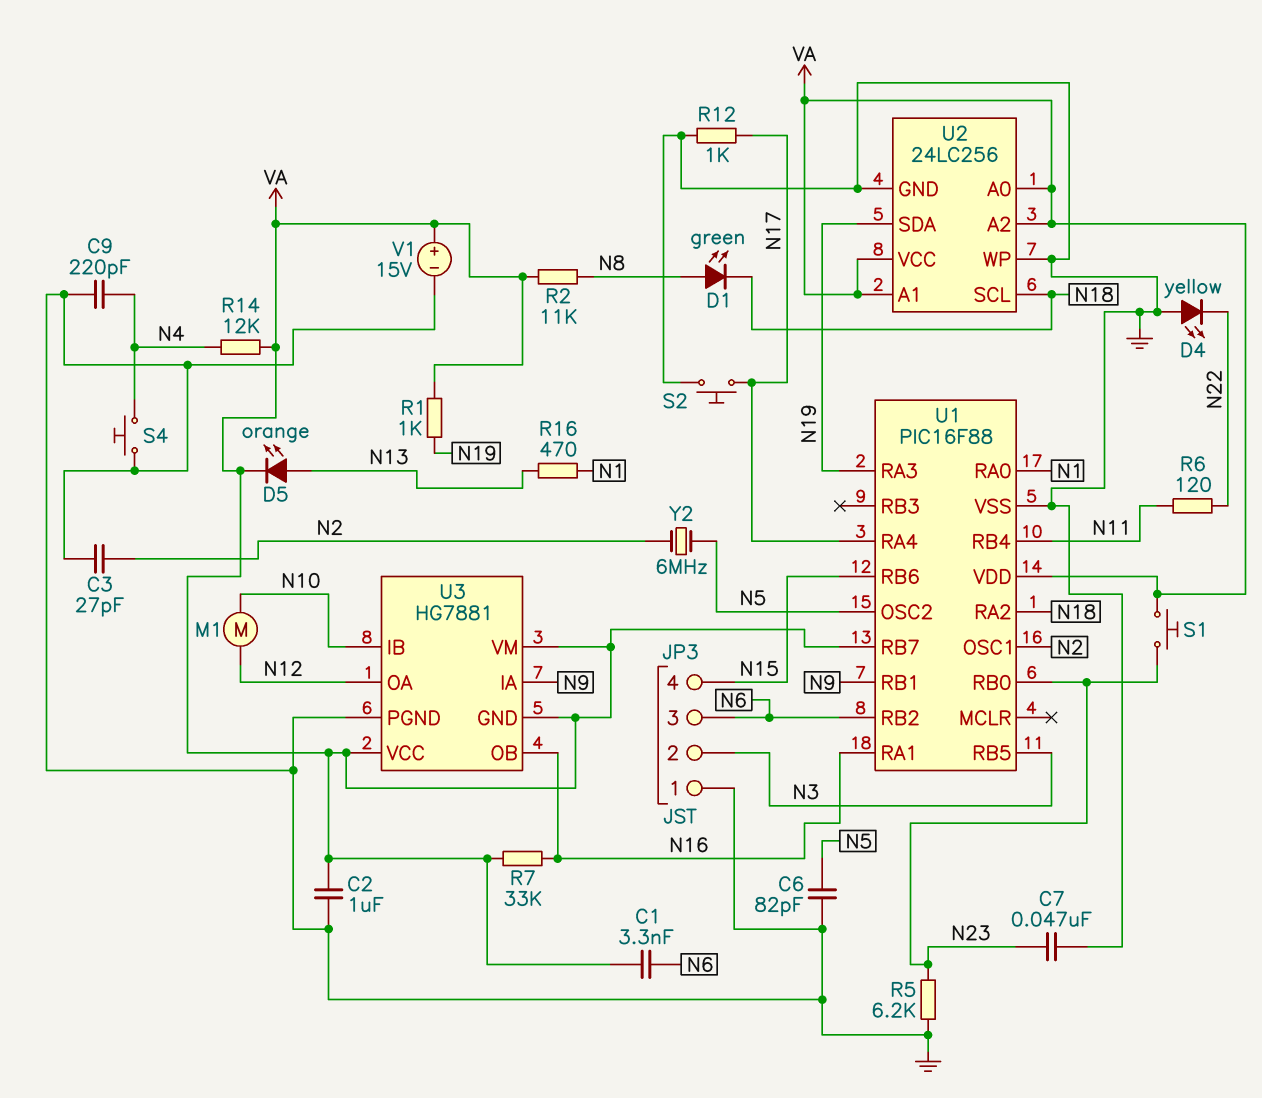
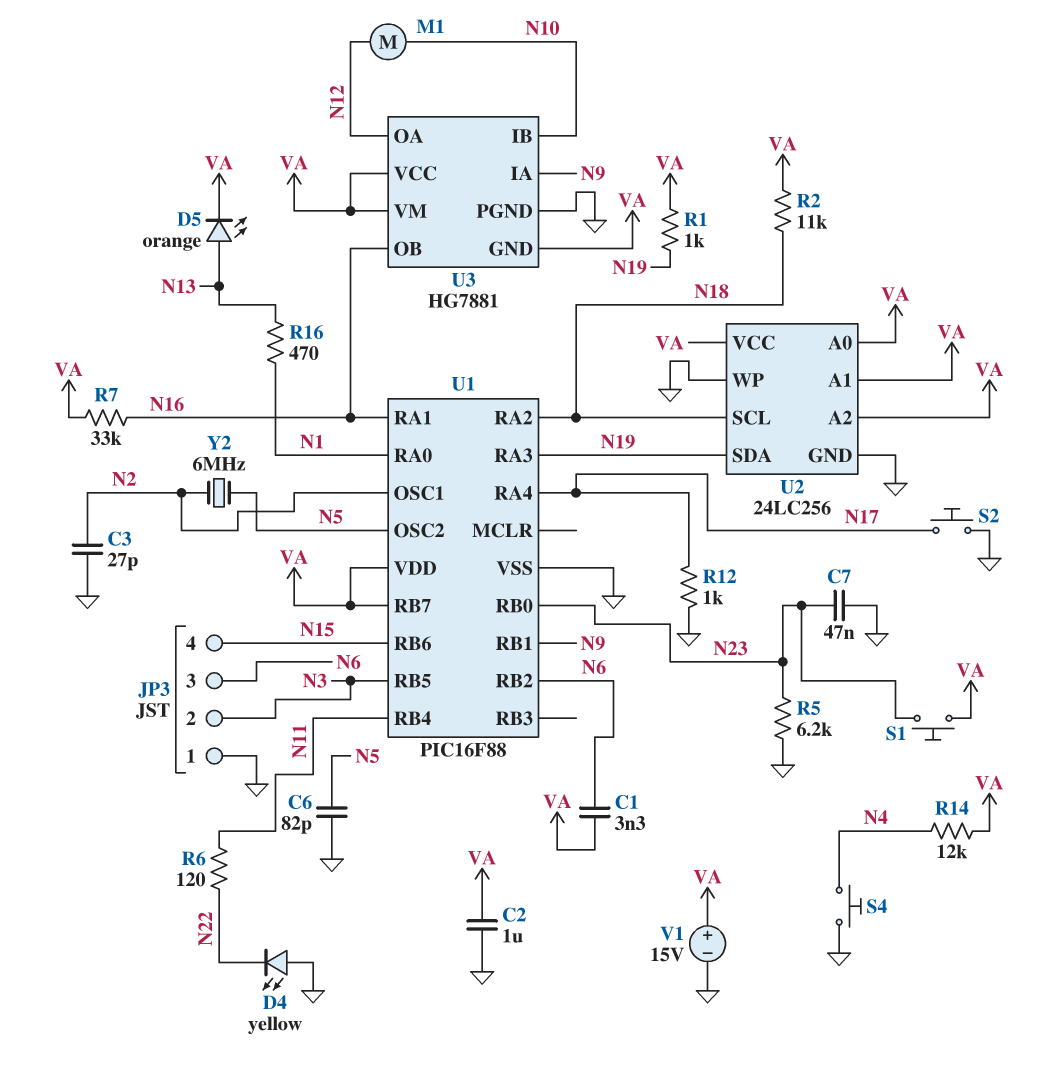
C9: 220pF (GND, N4) -> none
D1: LED green (A N8, K N18) -> none
R2: 11k (N8, VA) -> 11k (N18, VA)

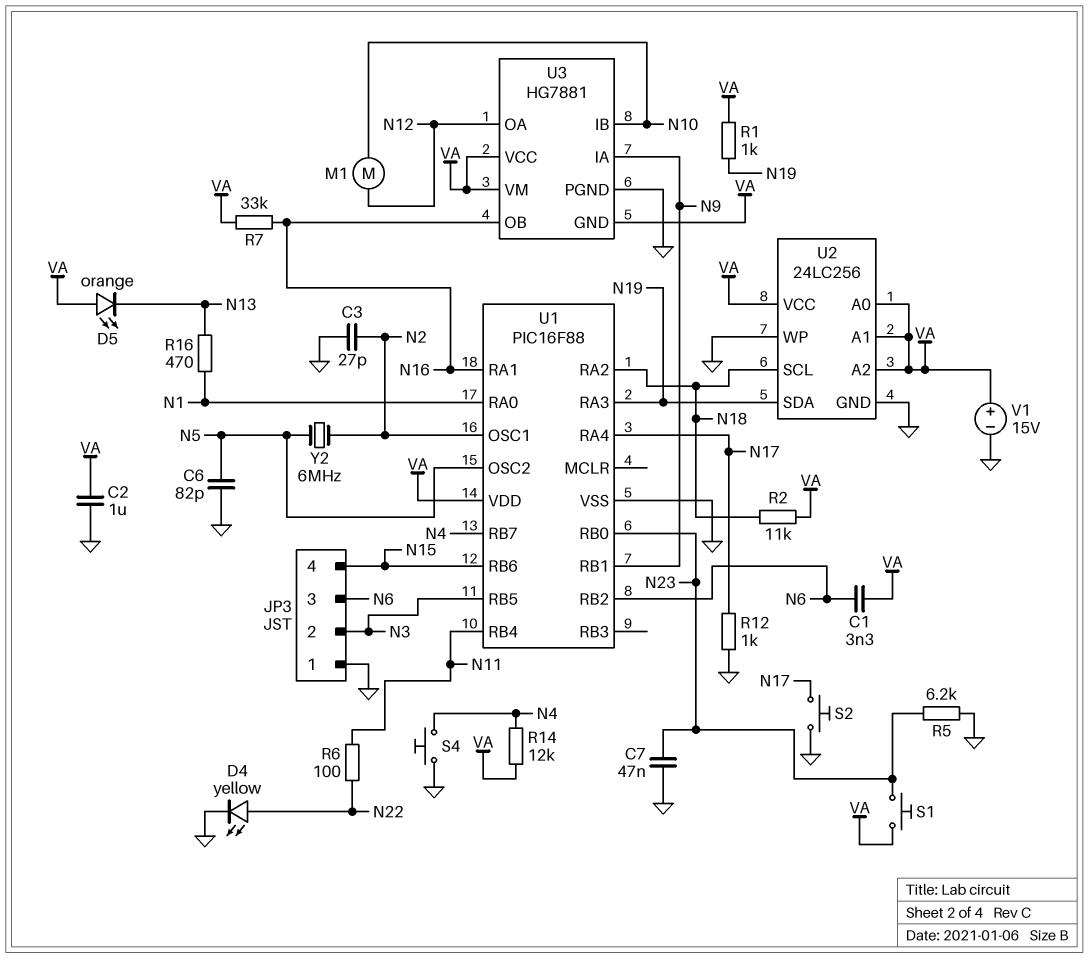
D4: LED yellow (A GND, K N22) -> LED yellow (A N22, K GND)
D5: LED orange (A N13, K VA) -> LED orange (A VA, K N13)
R6: 120 (N11, N22) -> 100 (N11, N22)
U1 pin RB7: VA -> N4

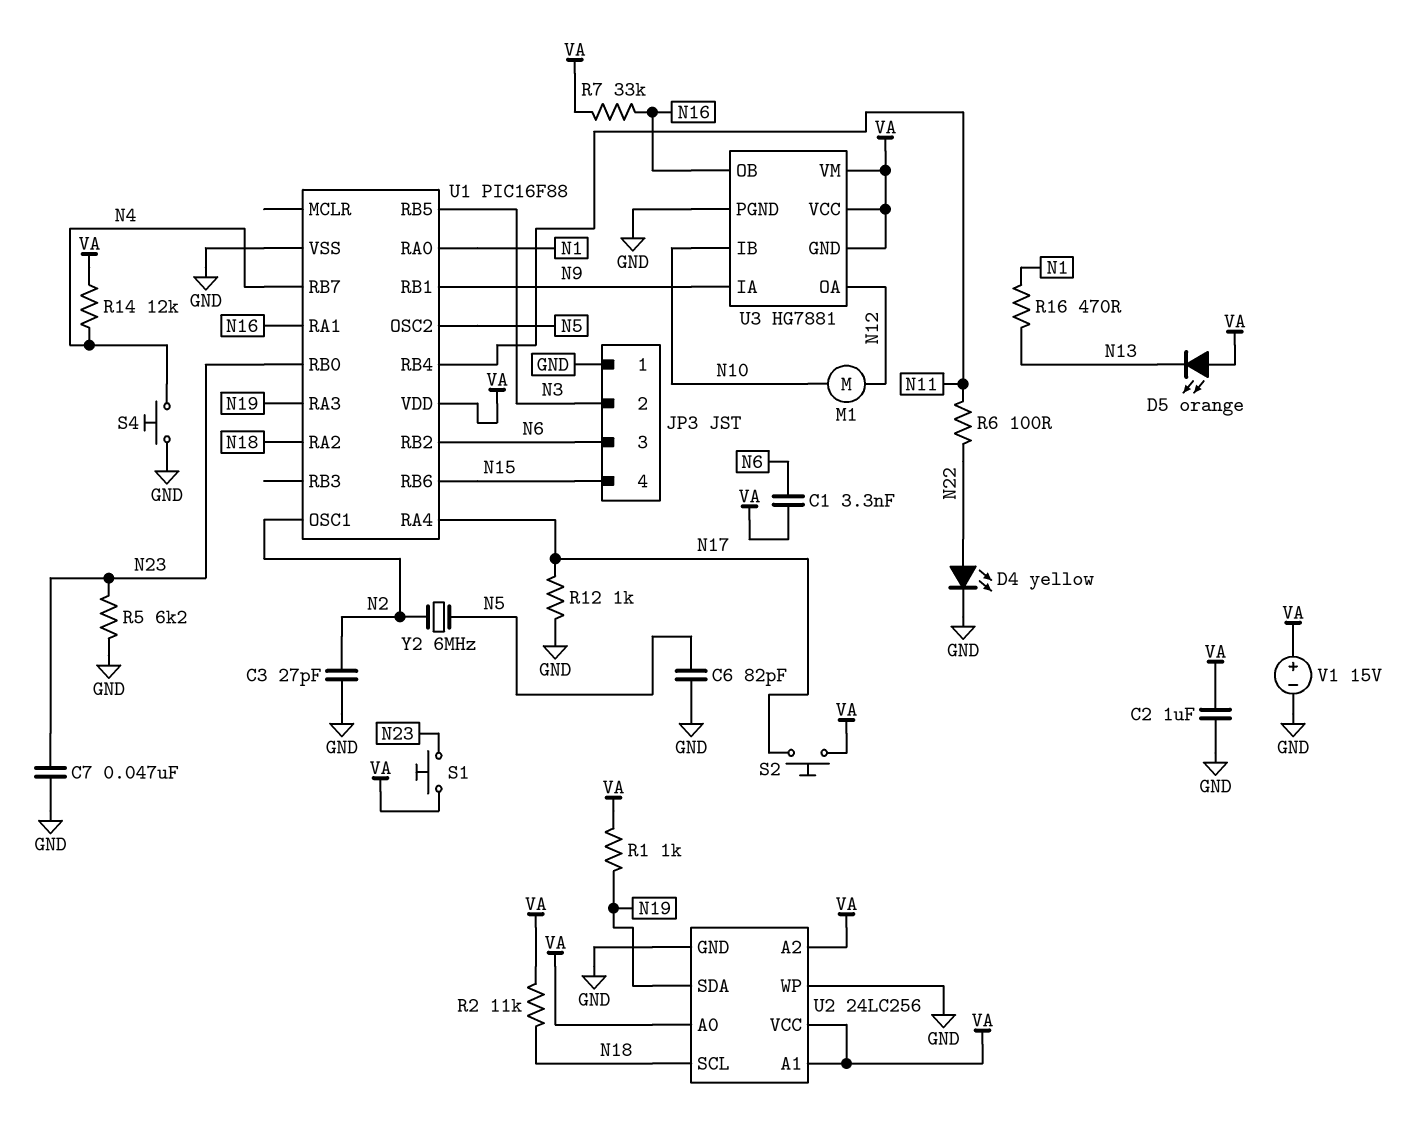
S2: button (GND, N17) -> button (N17, VA)

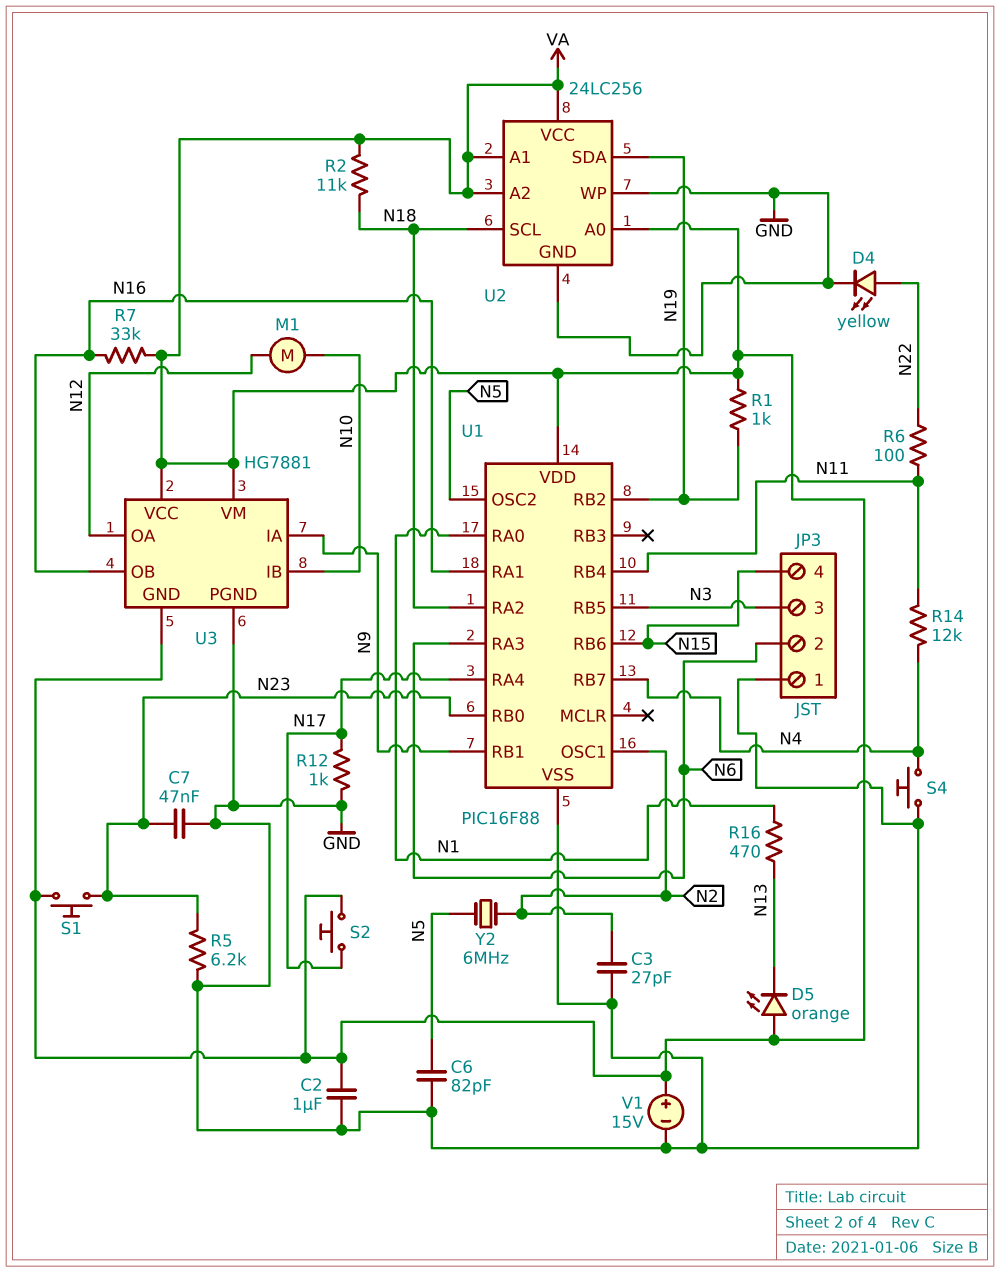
C1: 3.3nF (N6, VA) -> none
JP3 pin 2: N3 -> N6
JP3 pin 3: N6 -> N3
R14: 12k (N4, VA) -> 12k (N4, N11)
U1 pin RA3: N19 -> N6
U1 pin RB2: N6 -> N19

